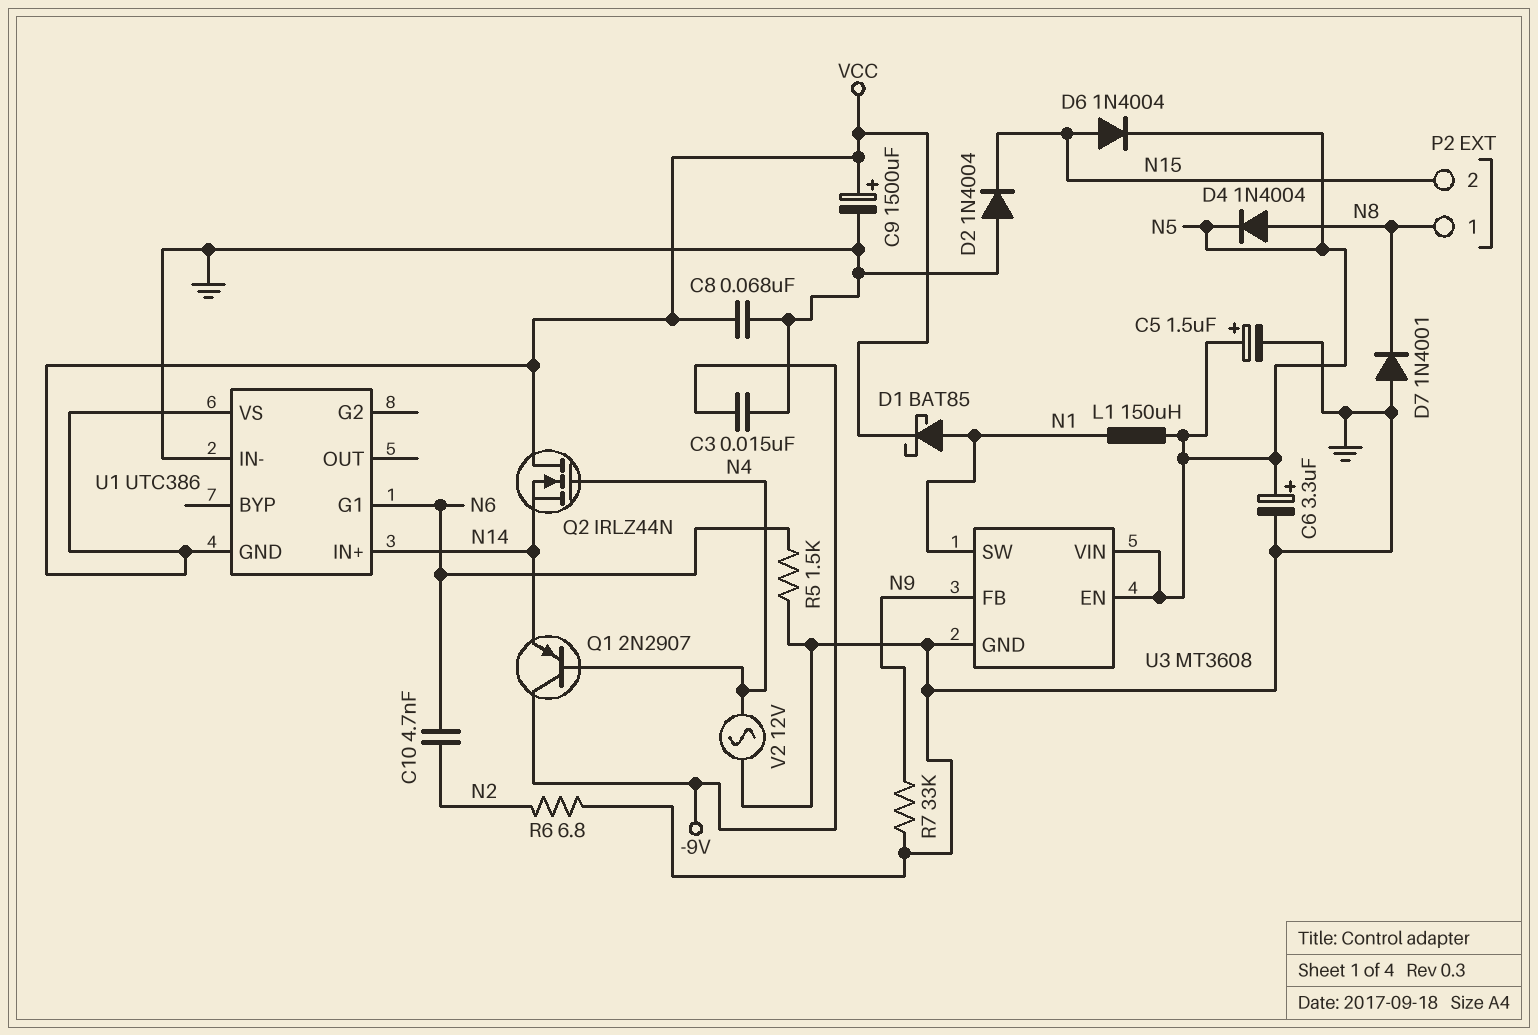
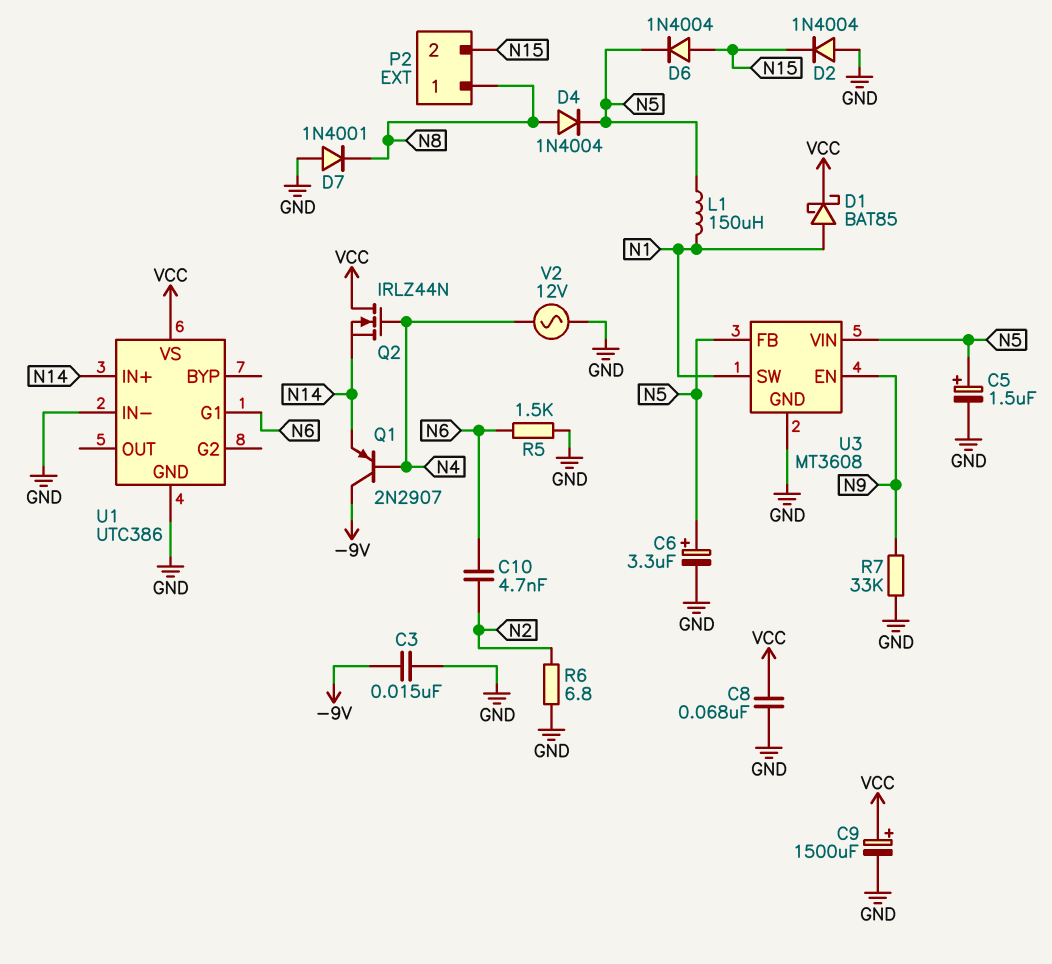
U1 pin GND: VCC -> GND
U3 pin EN: N5 -> N9
U3 pin FB: N9 -> N5

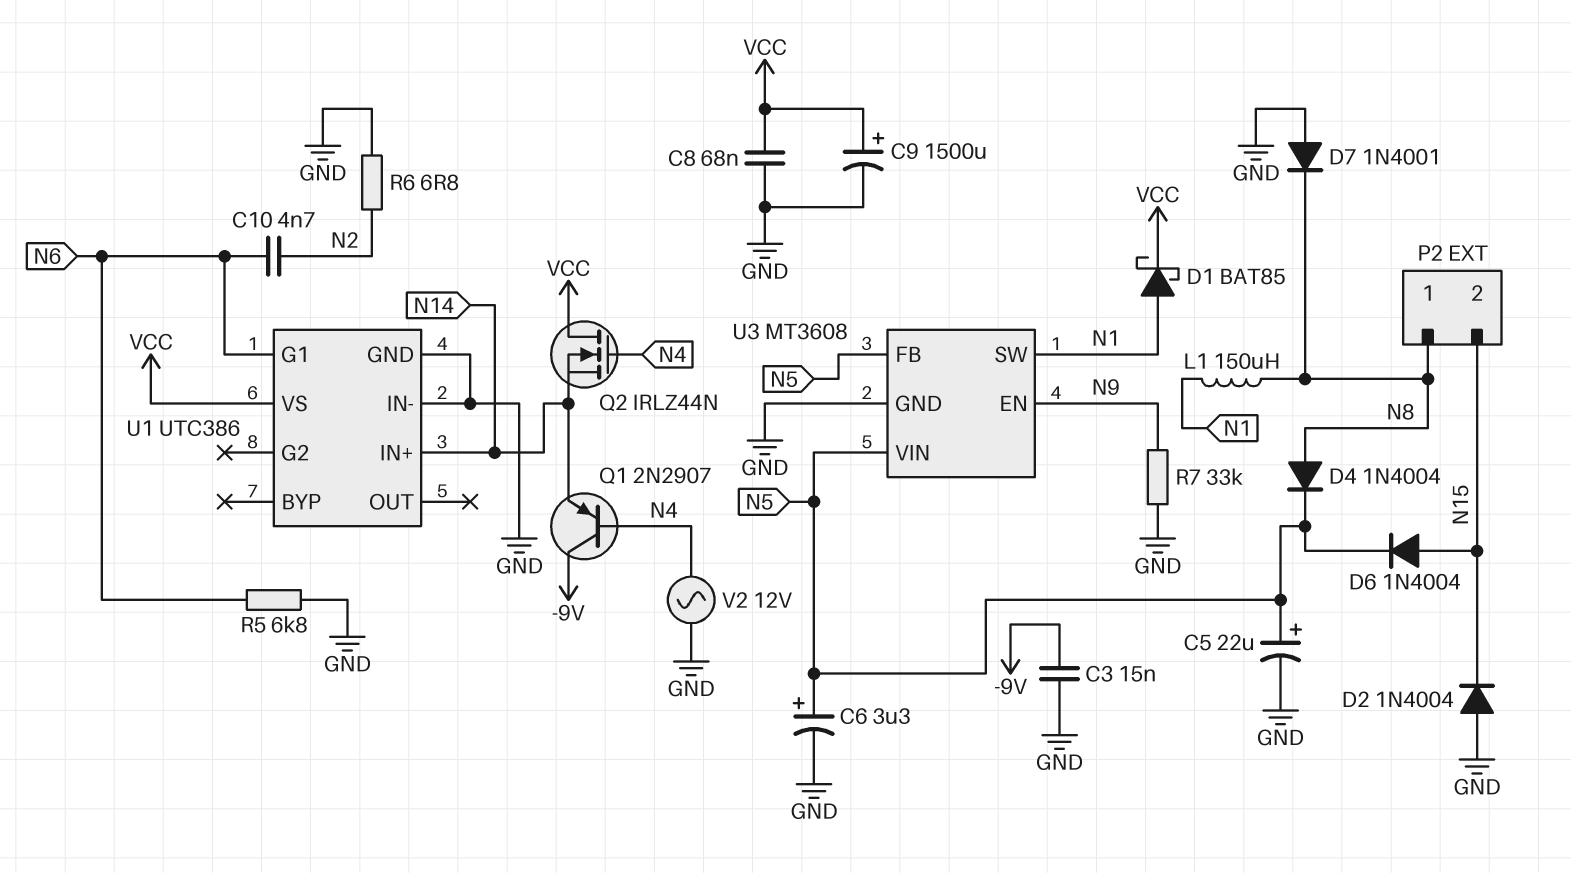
C5: 1.5uF (plus N5, minus GND) -> 22uF (plus N5, minus GND)
L1: 150uH (N1, N5) -> 150uH (N1, N8)
R5: 1.5k (GND, N6) -> 6.8k (GND, N6)

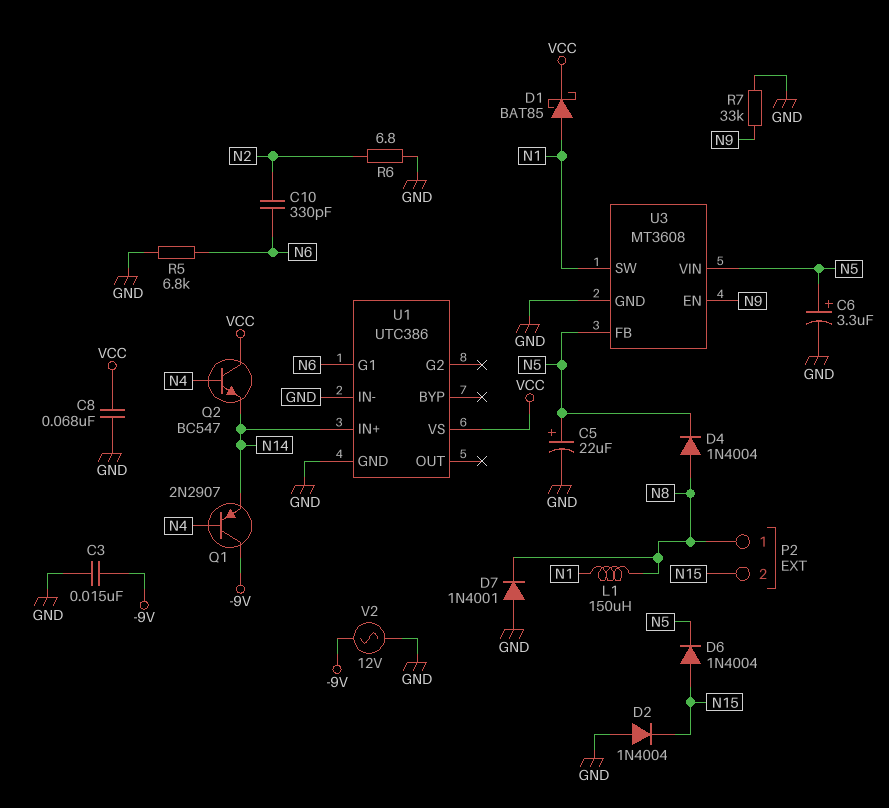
C9: 1500uF (plus VCC, minus GND) -> none
C10: 4.7nF (N2, N6) -> 330pF (N2, N6)
Q2: NMOS IRLZ44N (G N4, D VCC, S N14) -> NPN BC547 (B N4, C VCC, E N14)
V2: AC 12V (GND, N4) -> AC 12V (-9V, GND)

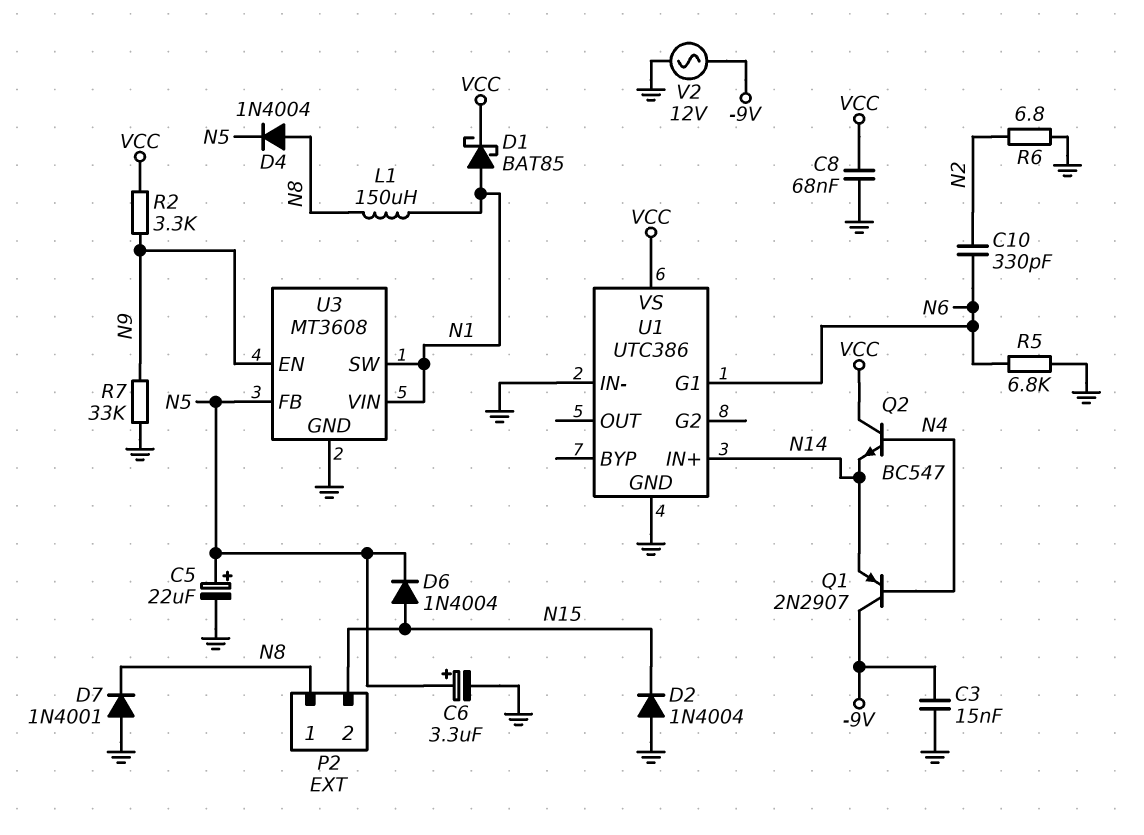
R2: none -> 3.3k (N9, VCC)
U3 pin VIN: N5 -> N1

